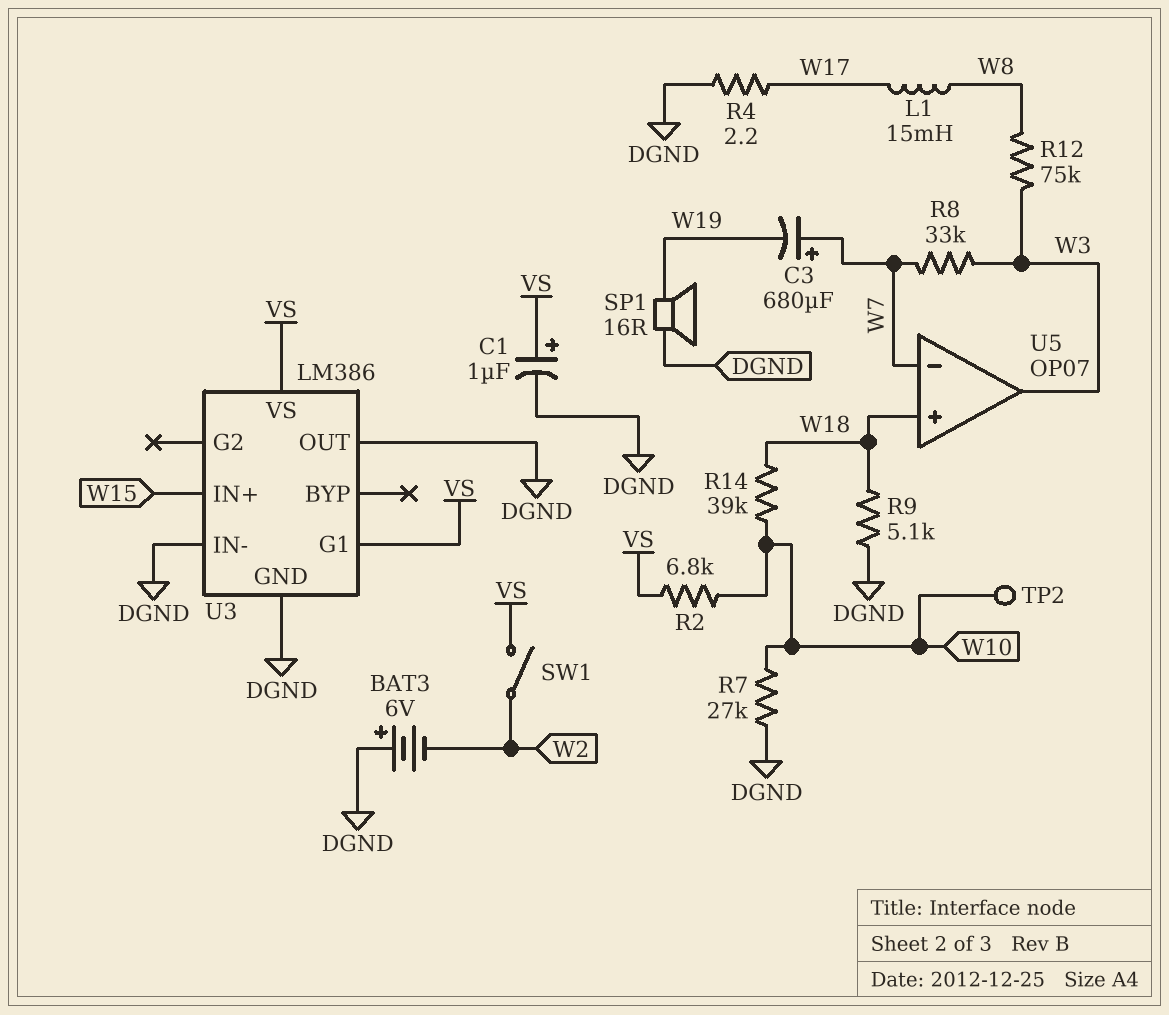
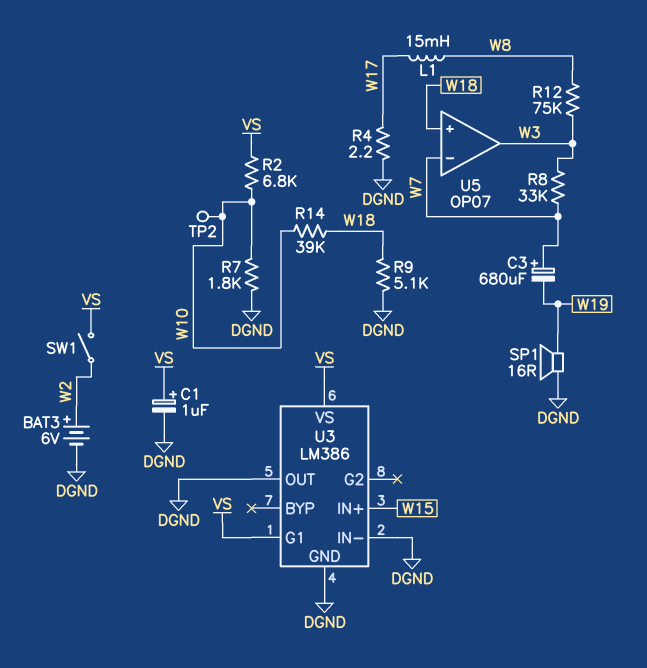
BAT3: 6V (plus DGND, minus W2) -> 6V (plus W2, minus DGND)
R7: 27k (DGND, W10) -> 1.8k (DGND, W10)

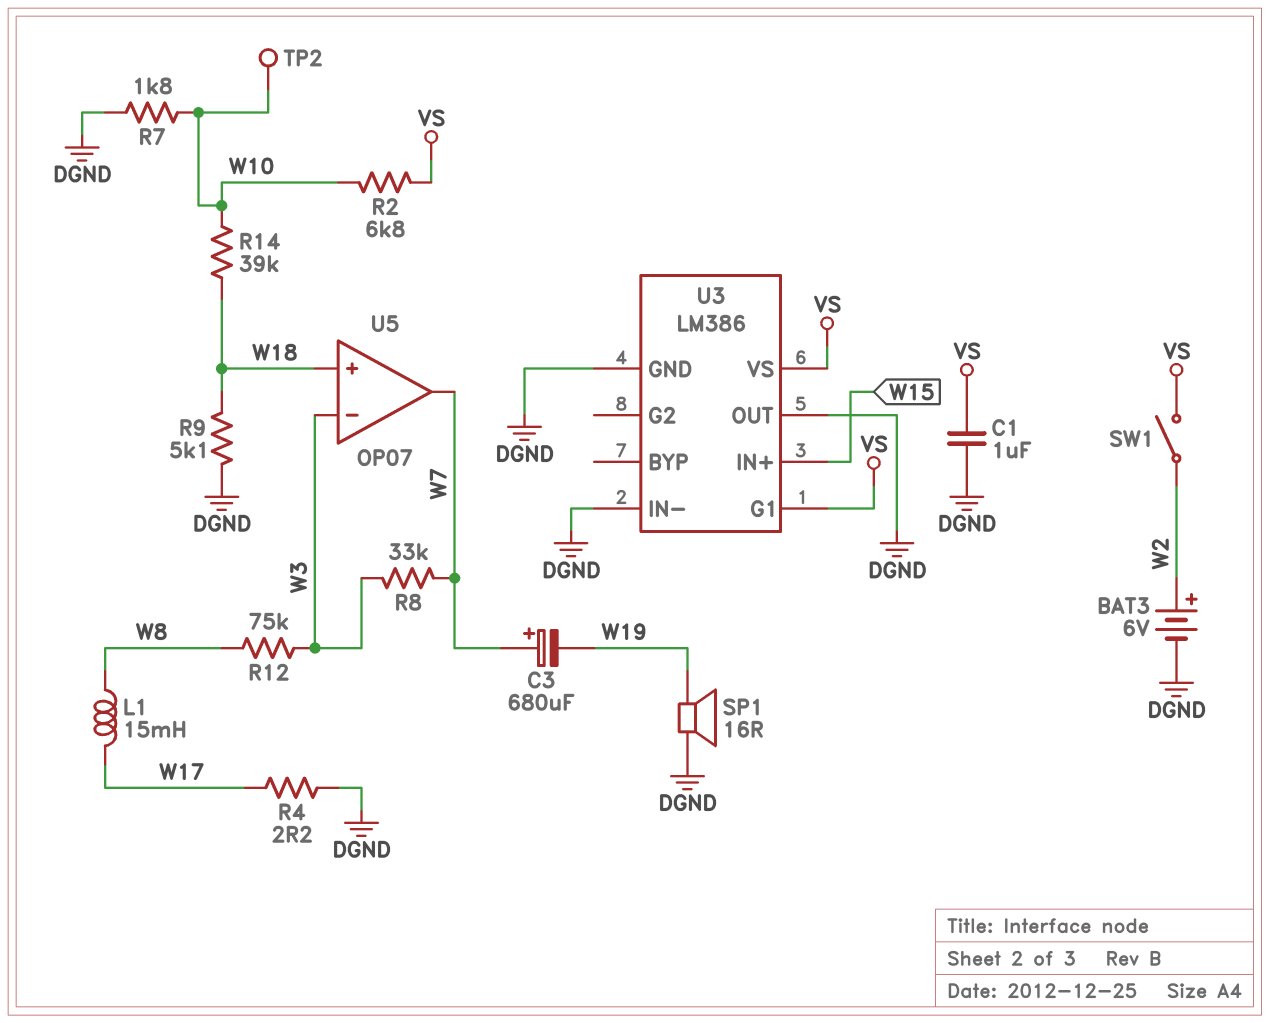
C1: 1uF (plus VS, minus DGND) -> 1uF (DGND, VS)
U5 pin in-: W7 -> W3
U5 pin out: W3 -> W7

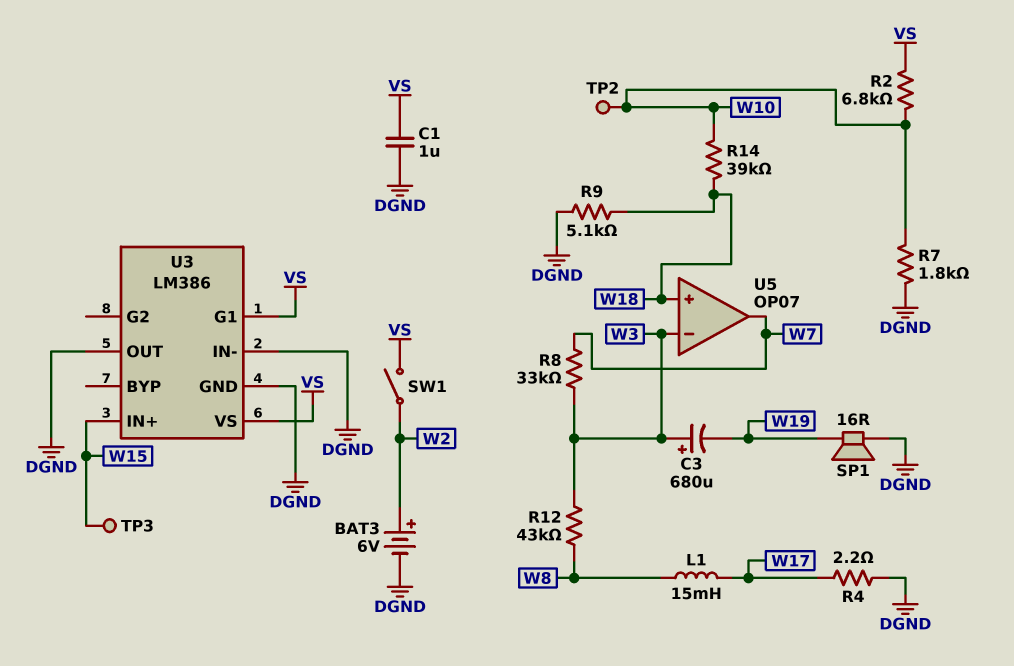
C3: 680uF (plus W7, minus W19) -> 680uF (plus W3, minus W19)
R12: 75k (W3, W8) -> 43k (W3, W8)
TP3: none -> test point (W15)

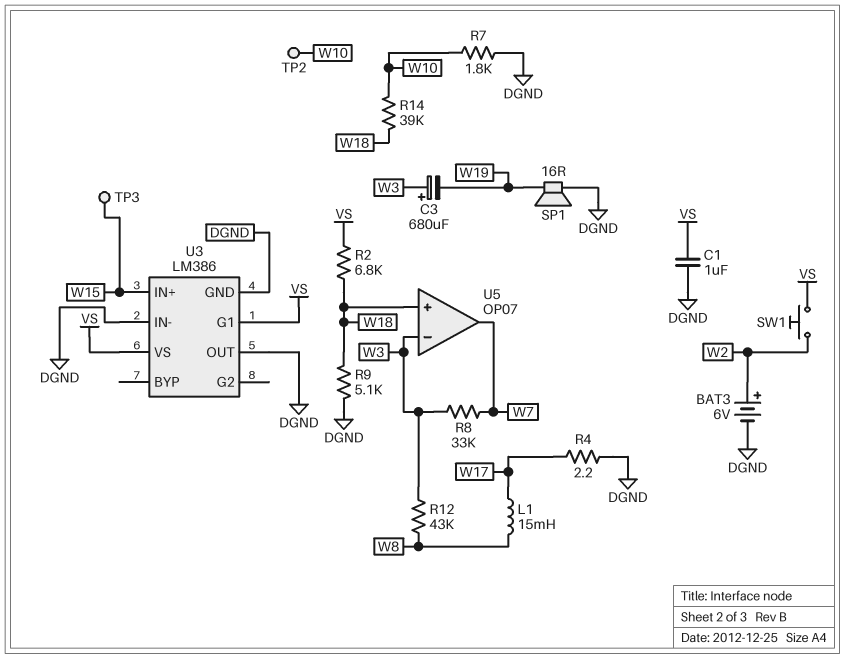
R2: 6.8k (VS, W10) -> 6.8k (VS, W18)
SW1: switch (VS, W2) -> button (VS, W2)

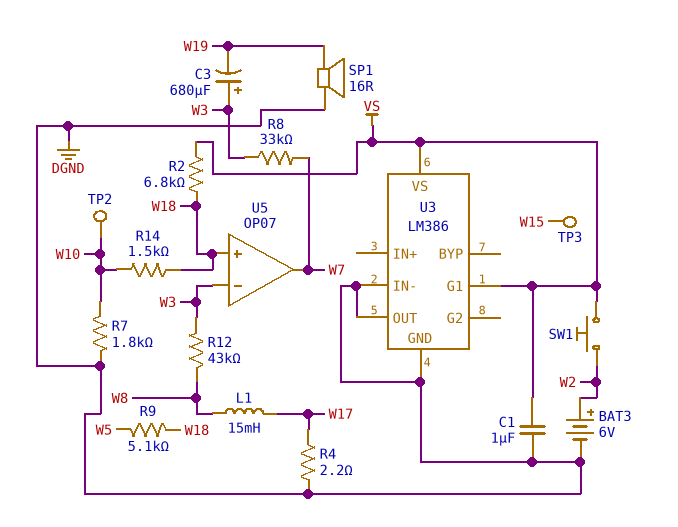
R9: 5.1k (DGND, W18) -> 5.1k (W5, W18)
R14: 39k (W10, W18) -> 1.5k (W10, W18)
U3 pin IN+: W15 -> none

